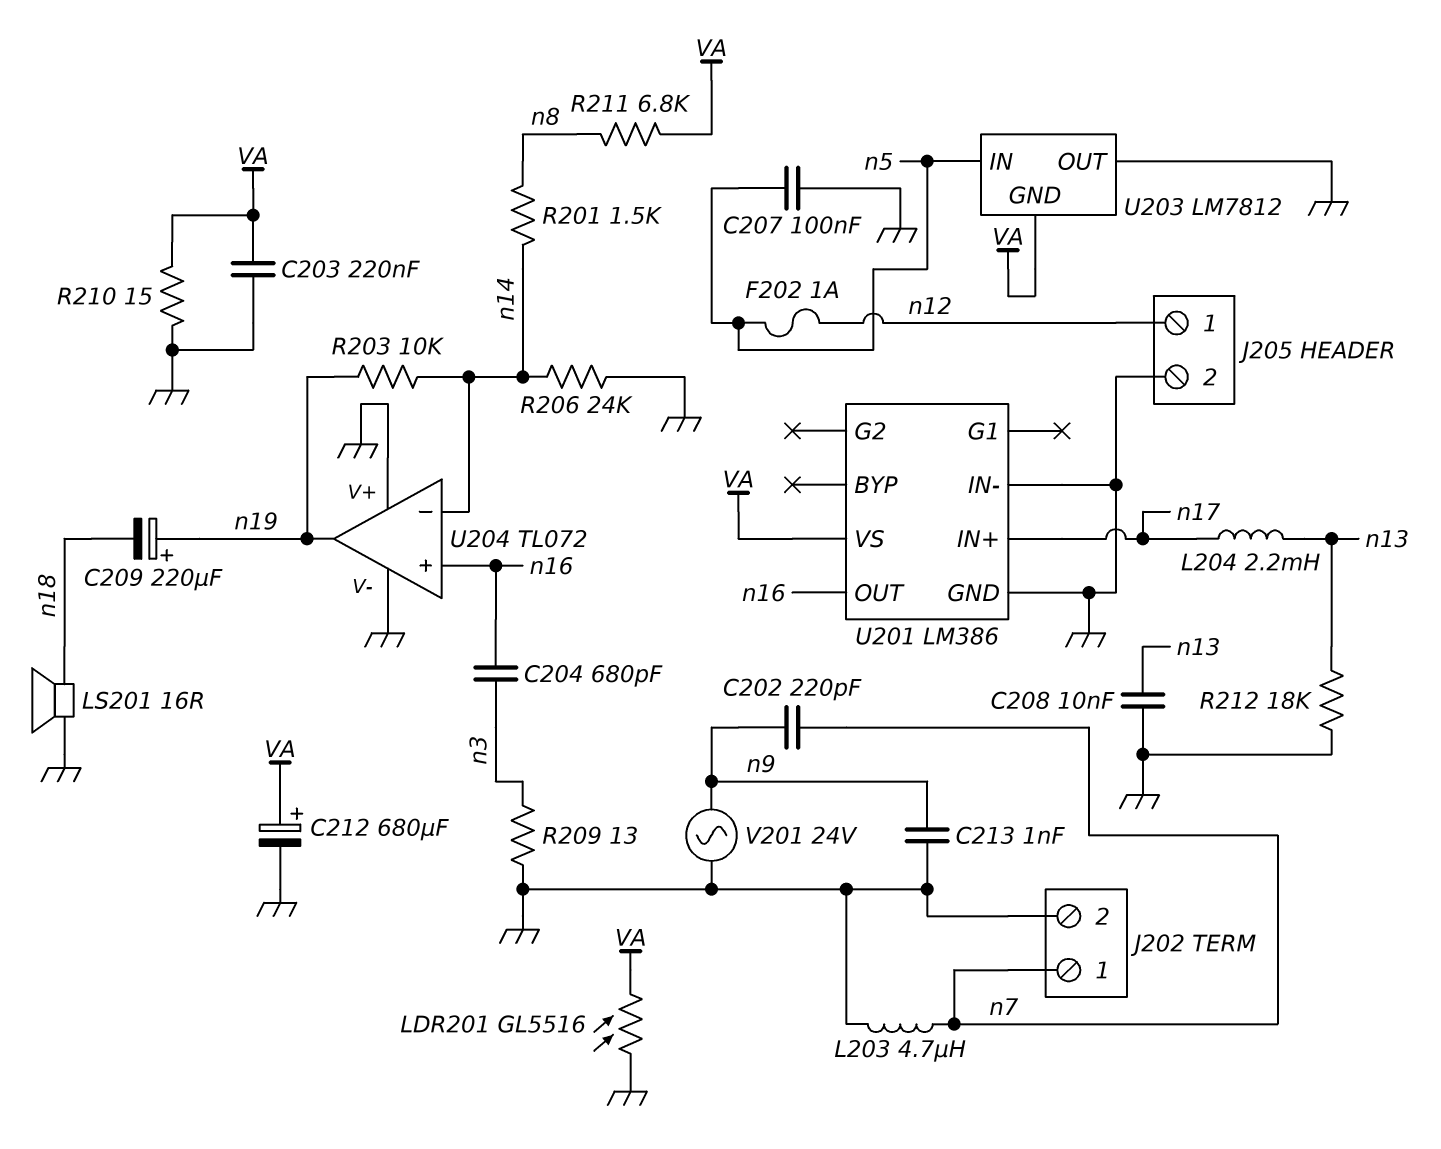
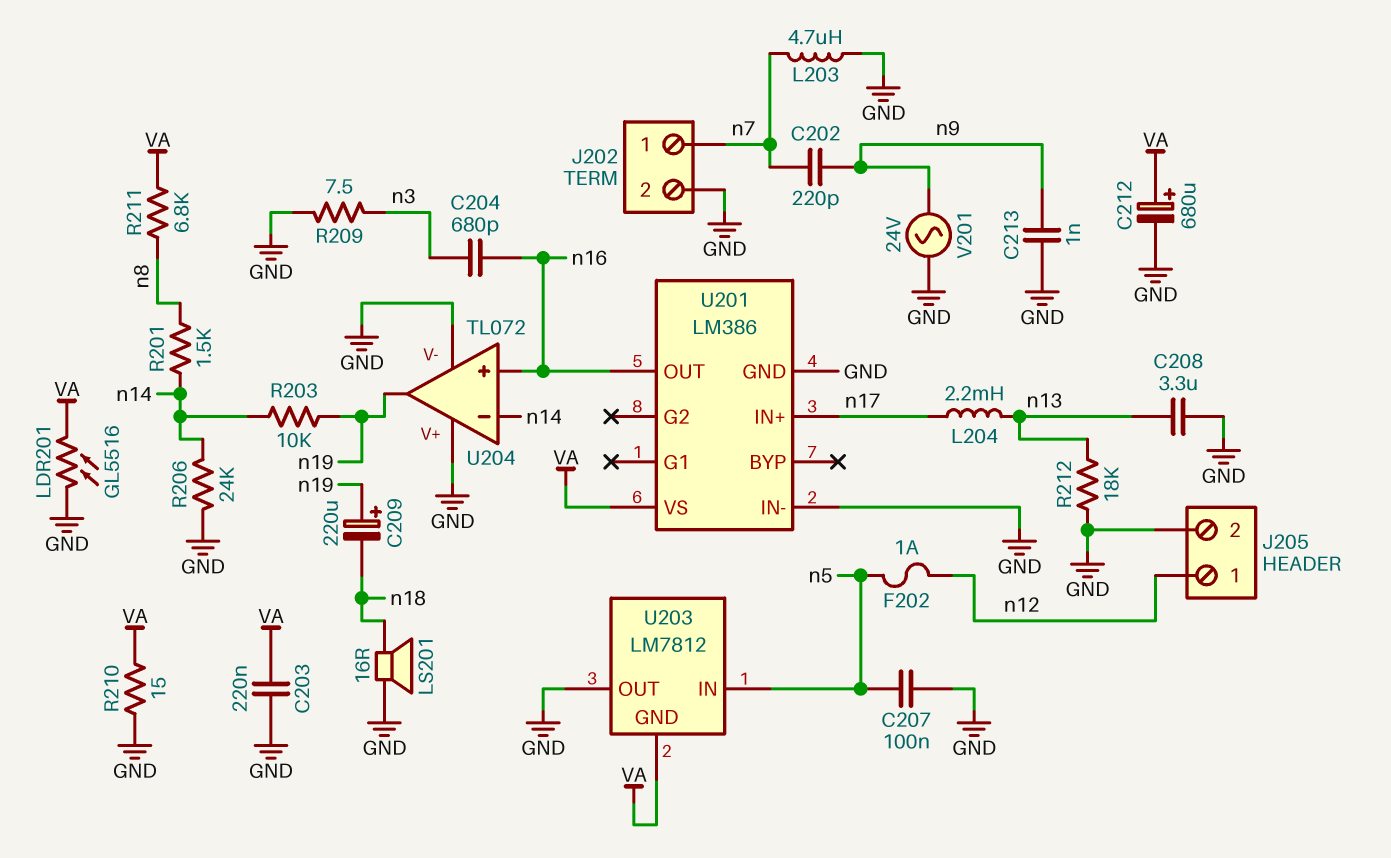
C208: 10nF (GND, n13) -> 3.3uF (GND, n13)
R209: 13 (GND, n3) -> 7.5 (GND, n3)

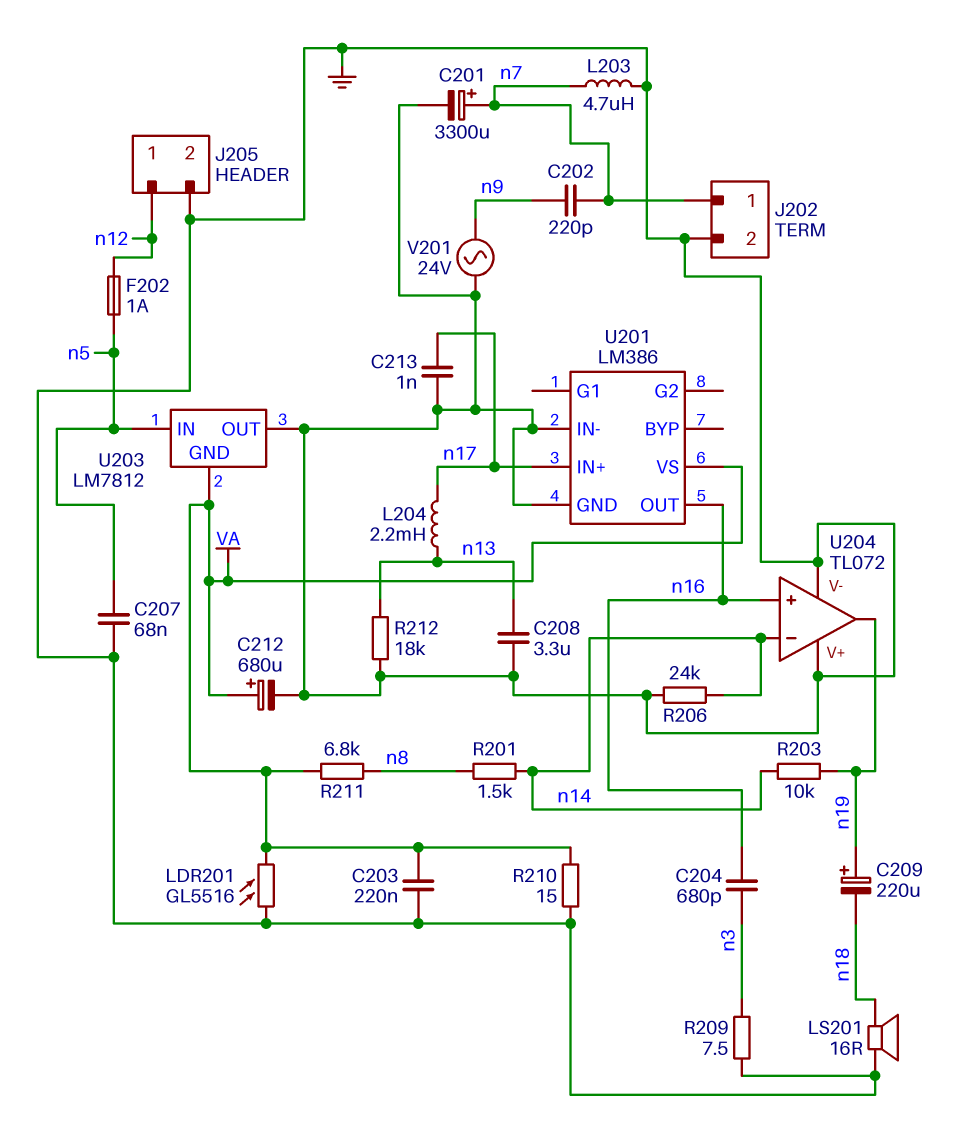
C201: none -> 3300uF (plus n7, minus GND)
C207: 100nF (GND, n5) -> 68nF (GND, n5)
C213: 1nF (GND, n9) -> 1nF (GND, n17)

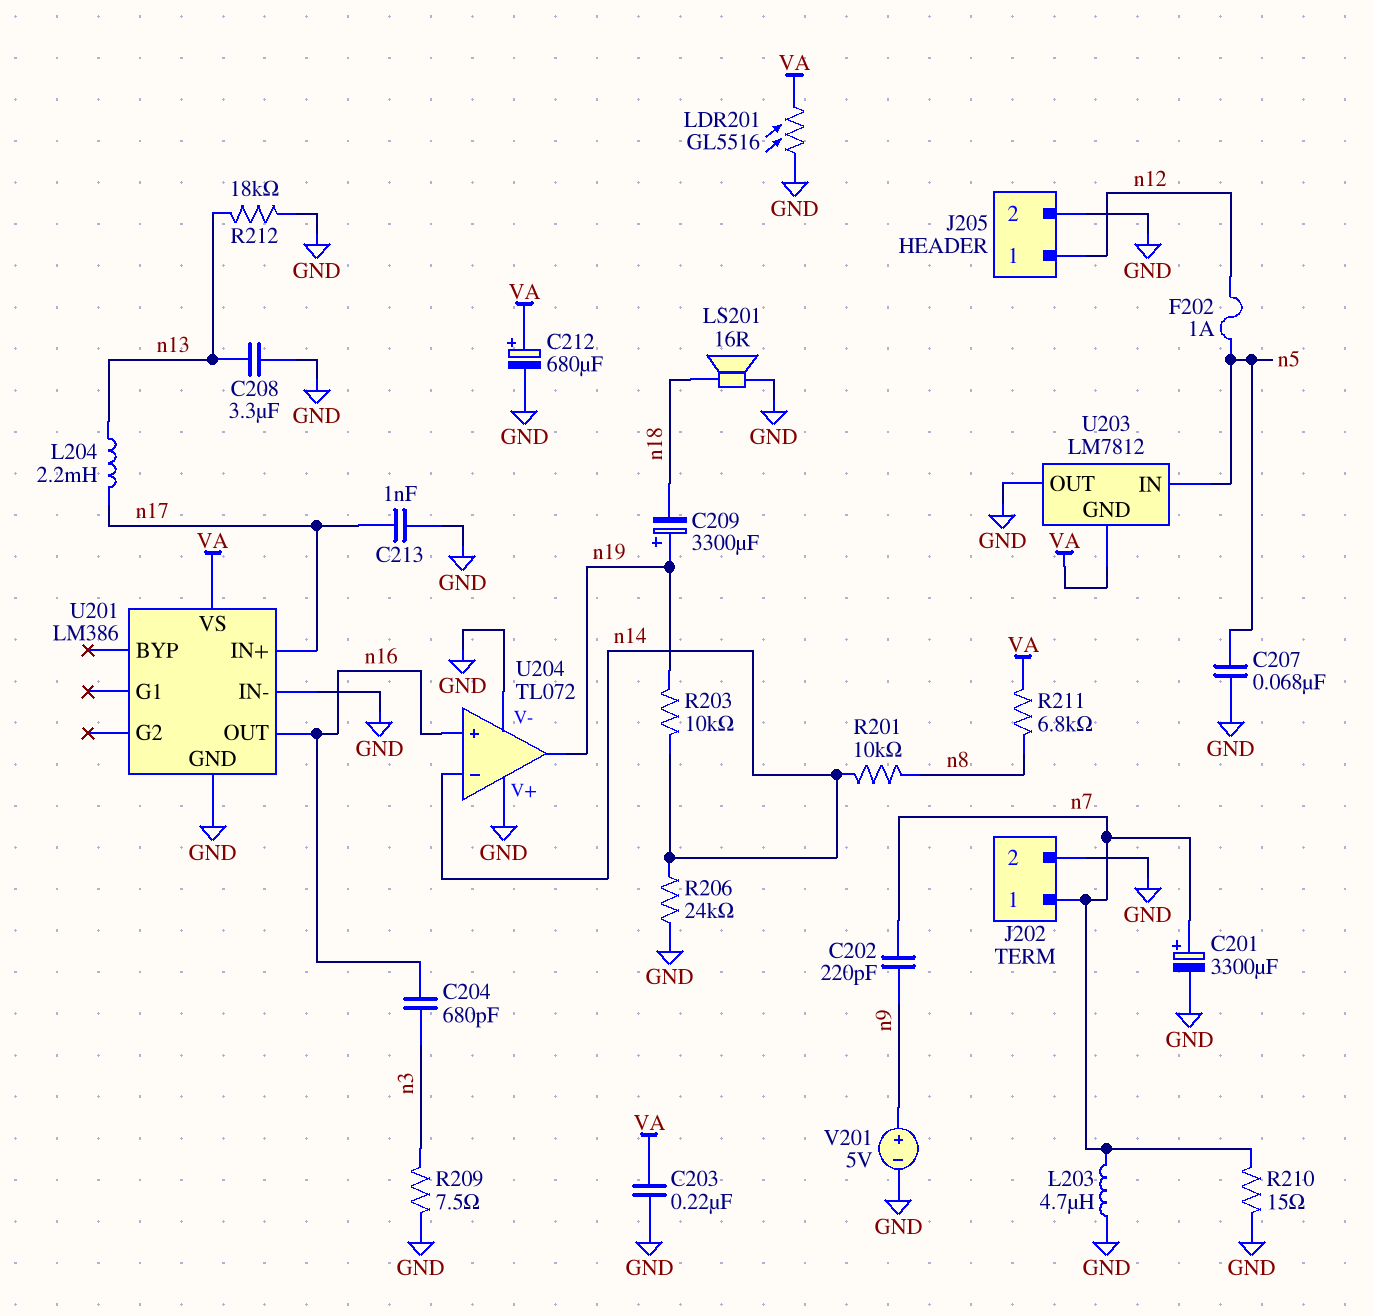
C209: 220uF (plus n19, minus n18) -> 3300uF (plus n19, minus n18)
R201: 1.5k (n8, n14) -> 10k (n8, n14)
R210: 15 (GND, VA) -> 15 (GND, n7)
V201: AC 24V (GND, n9) -> 5V (plus n9, minus GND)

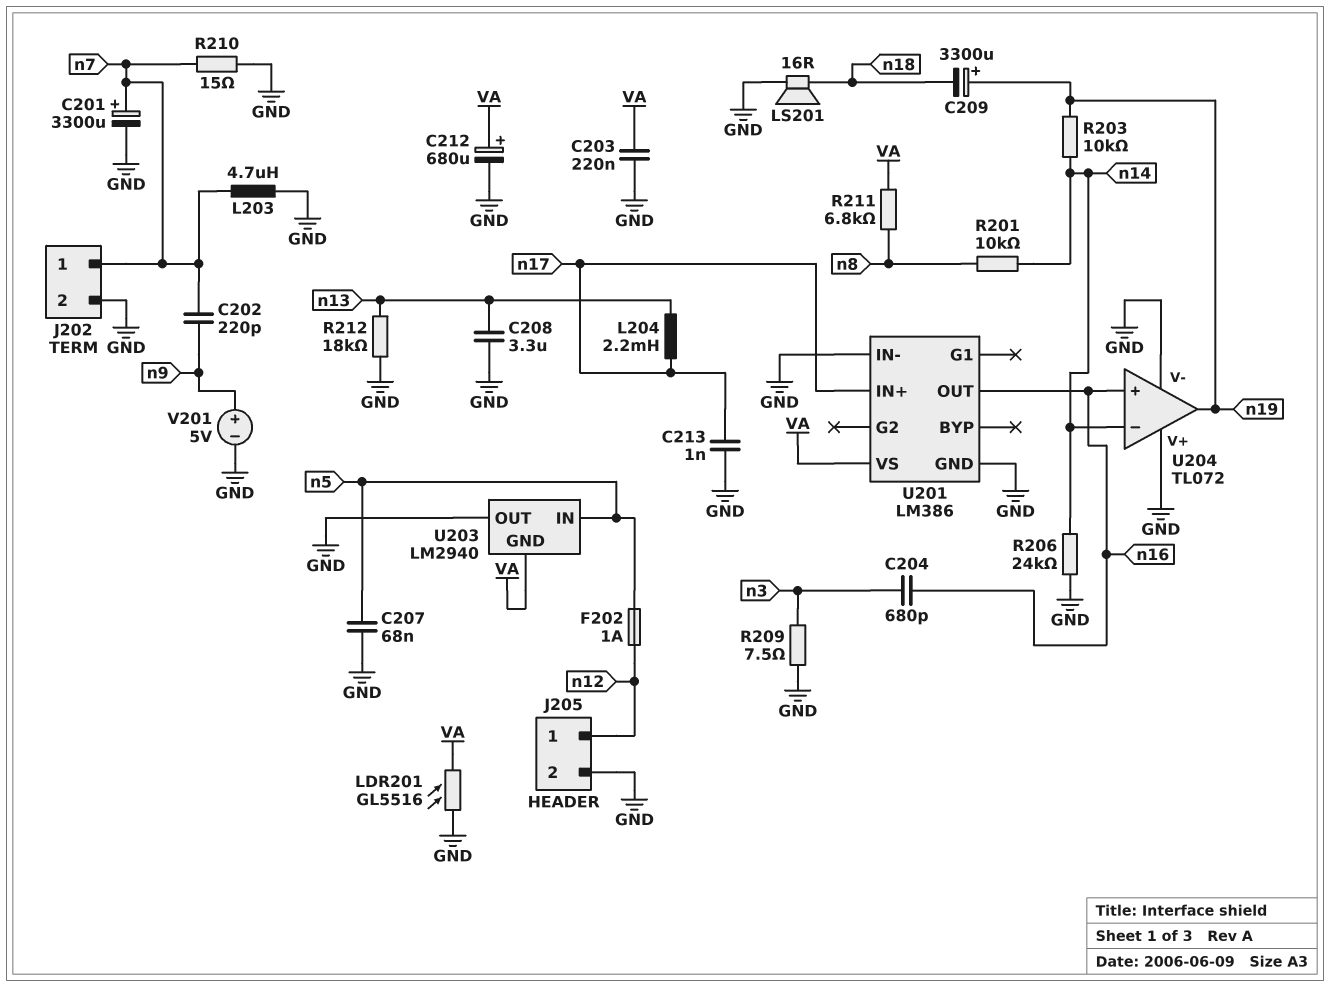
U203: LM7812 -> LM2940

